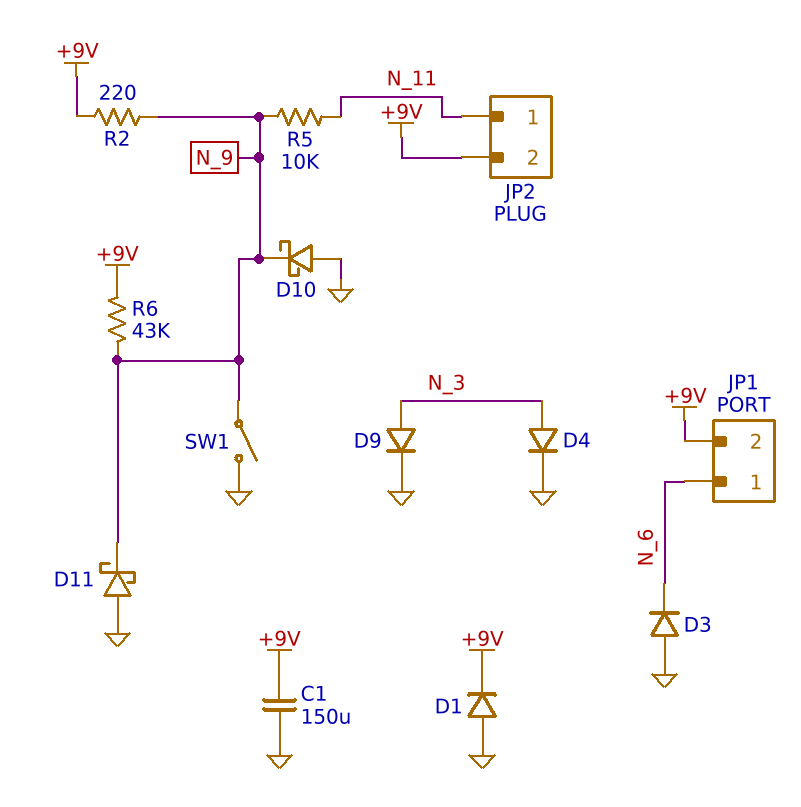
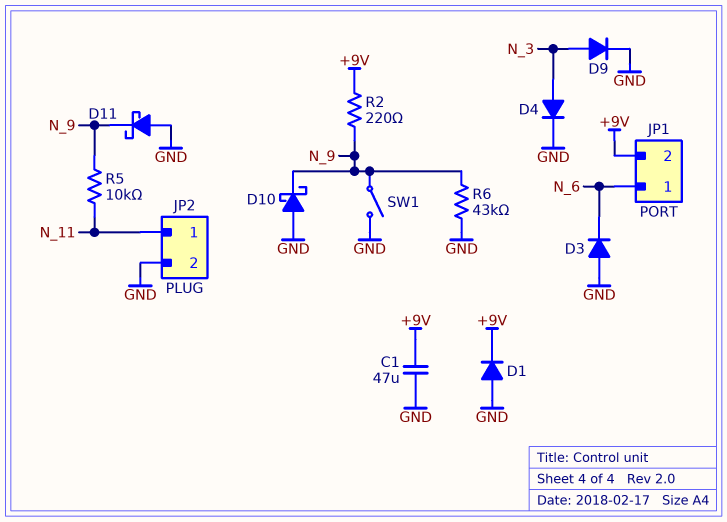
C1: 150uF (+9V, GND) -> 47uF (+9V, GND)
JP2 pin 2: +9V -> GND
R6: 43k (+9V, N_9) -> 43k (GND, N_9)

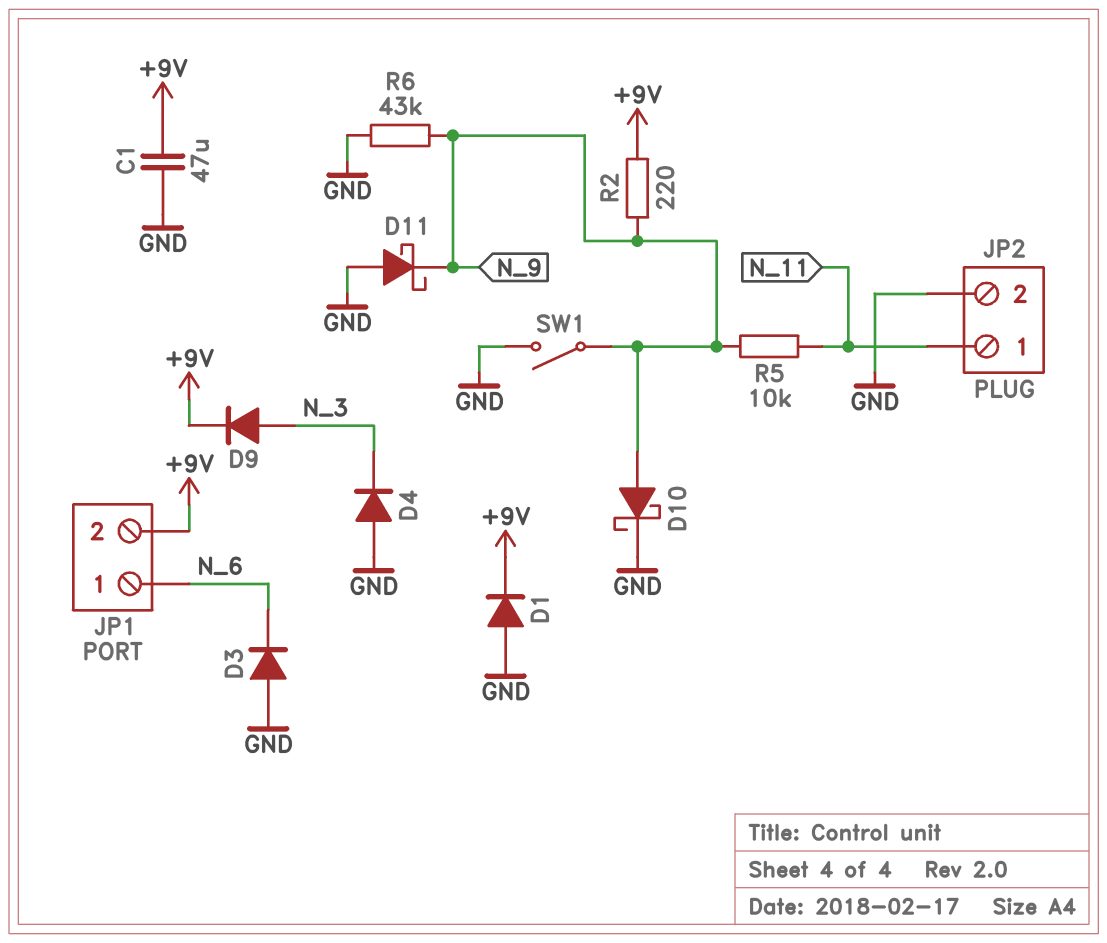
D4: diode (A N_3, K GND) -> diode (A GND, K N_3)
D9: diode (A N_3, K GND) -> diode (A N_3, K +9V)
D10: schottky (A GND, K N_9) -> schottky (A N_9, K GND)

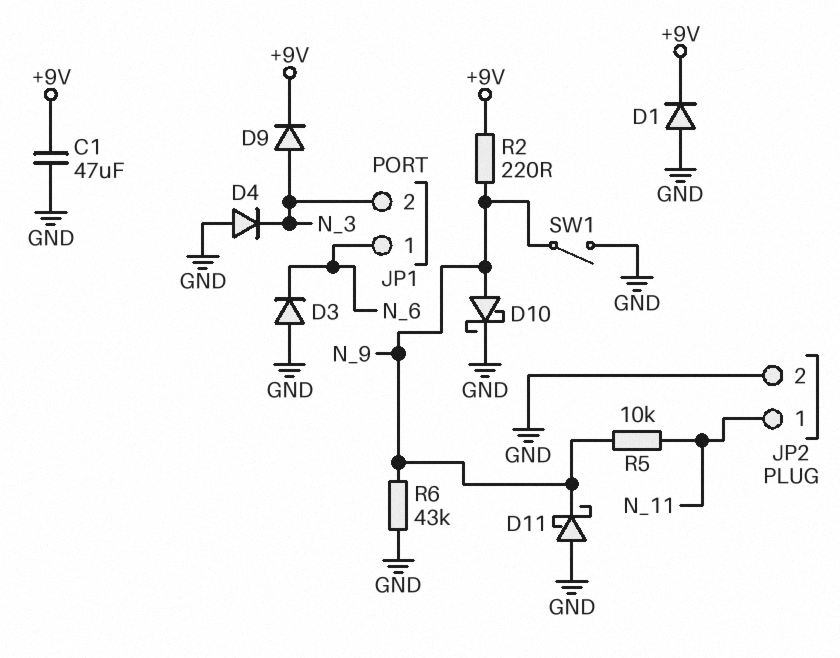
JP1 pin 2: +9V -> N_3

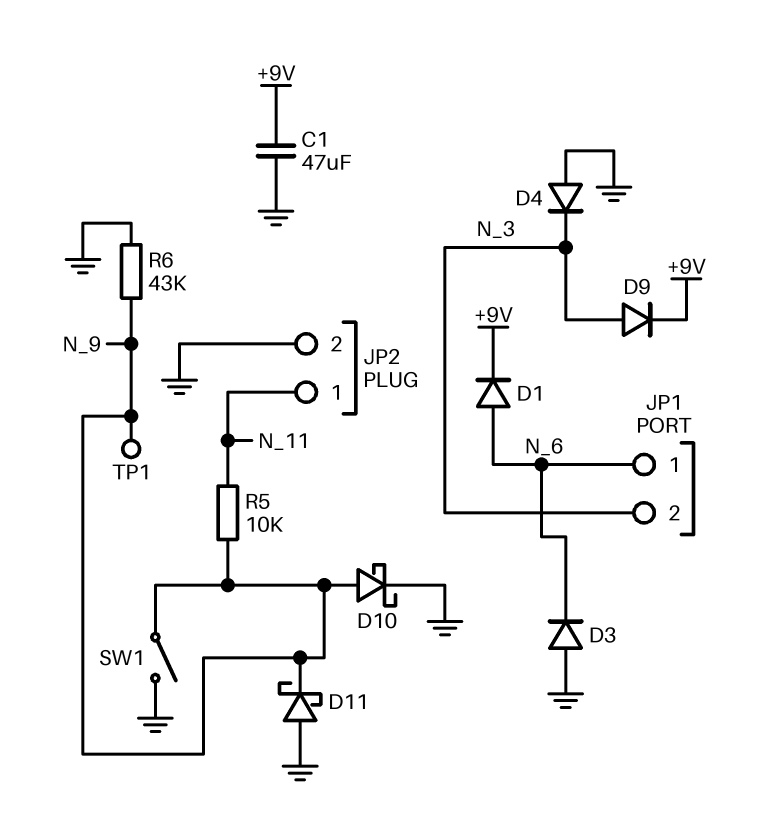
D1: diode (A GND, K +9V) -> diode (A N_6, K +9V)
R2: 220 (+9V, N_9) -> none
TP1: none -> test point (N_9)

